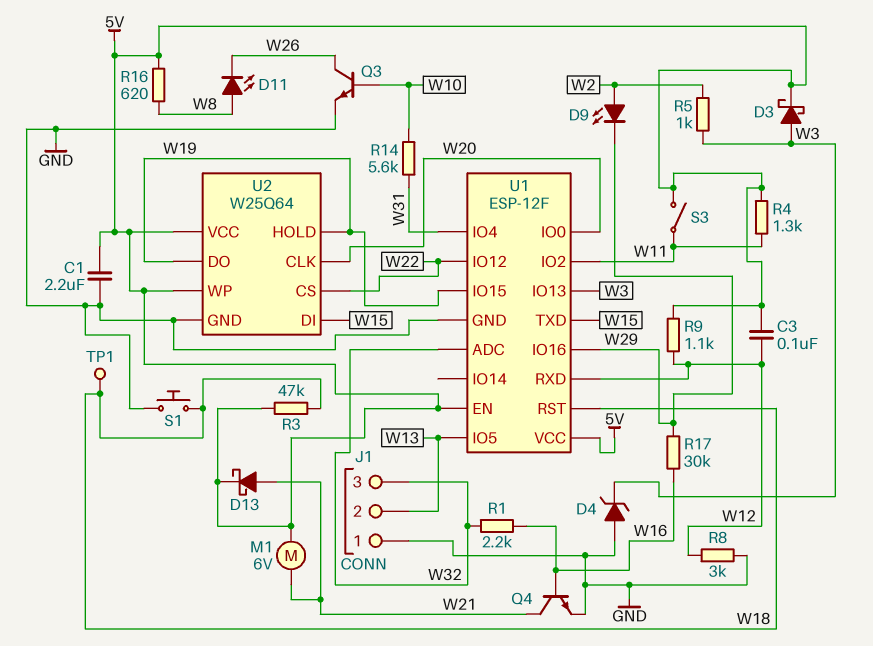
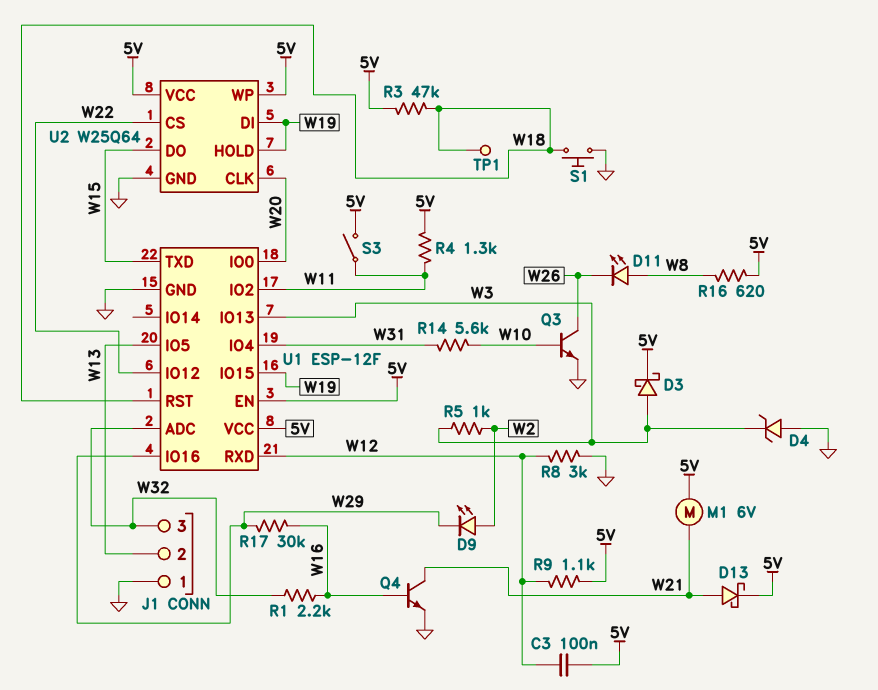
C1: 2.2uF (5V, GND) -> none
U2 pin DI: W15 -> W19
U2 pin DO: W19 -> W15

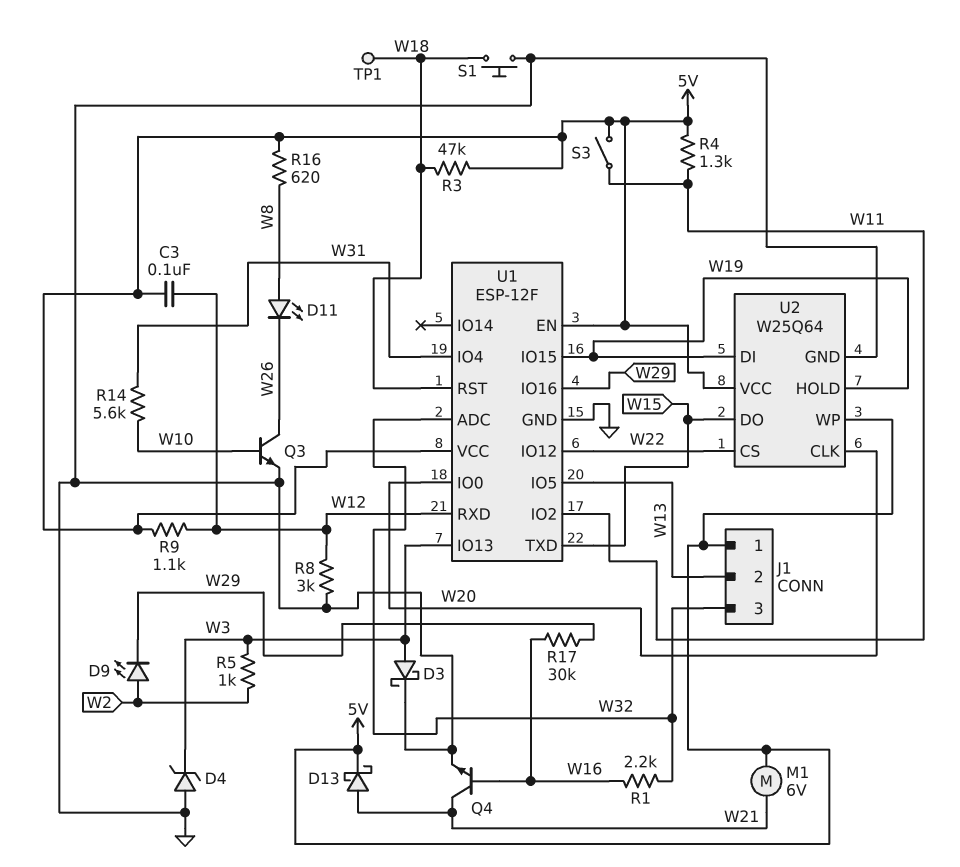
D3: schottky (A W3, K 5V) -> schottky (A W3, K GND)
J1 pin 1: GND -> 5V

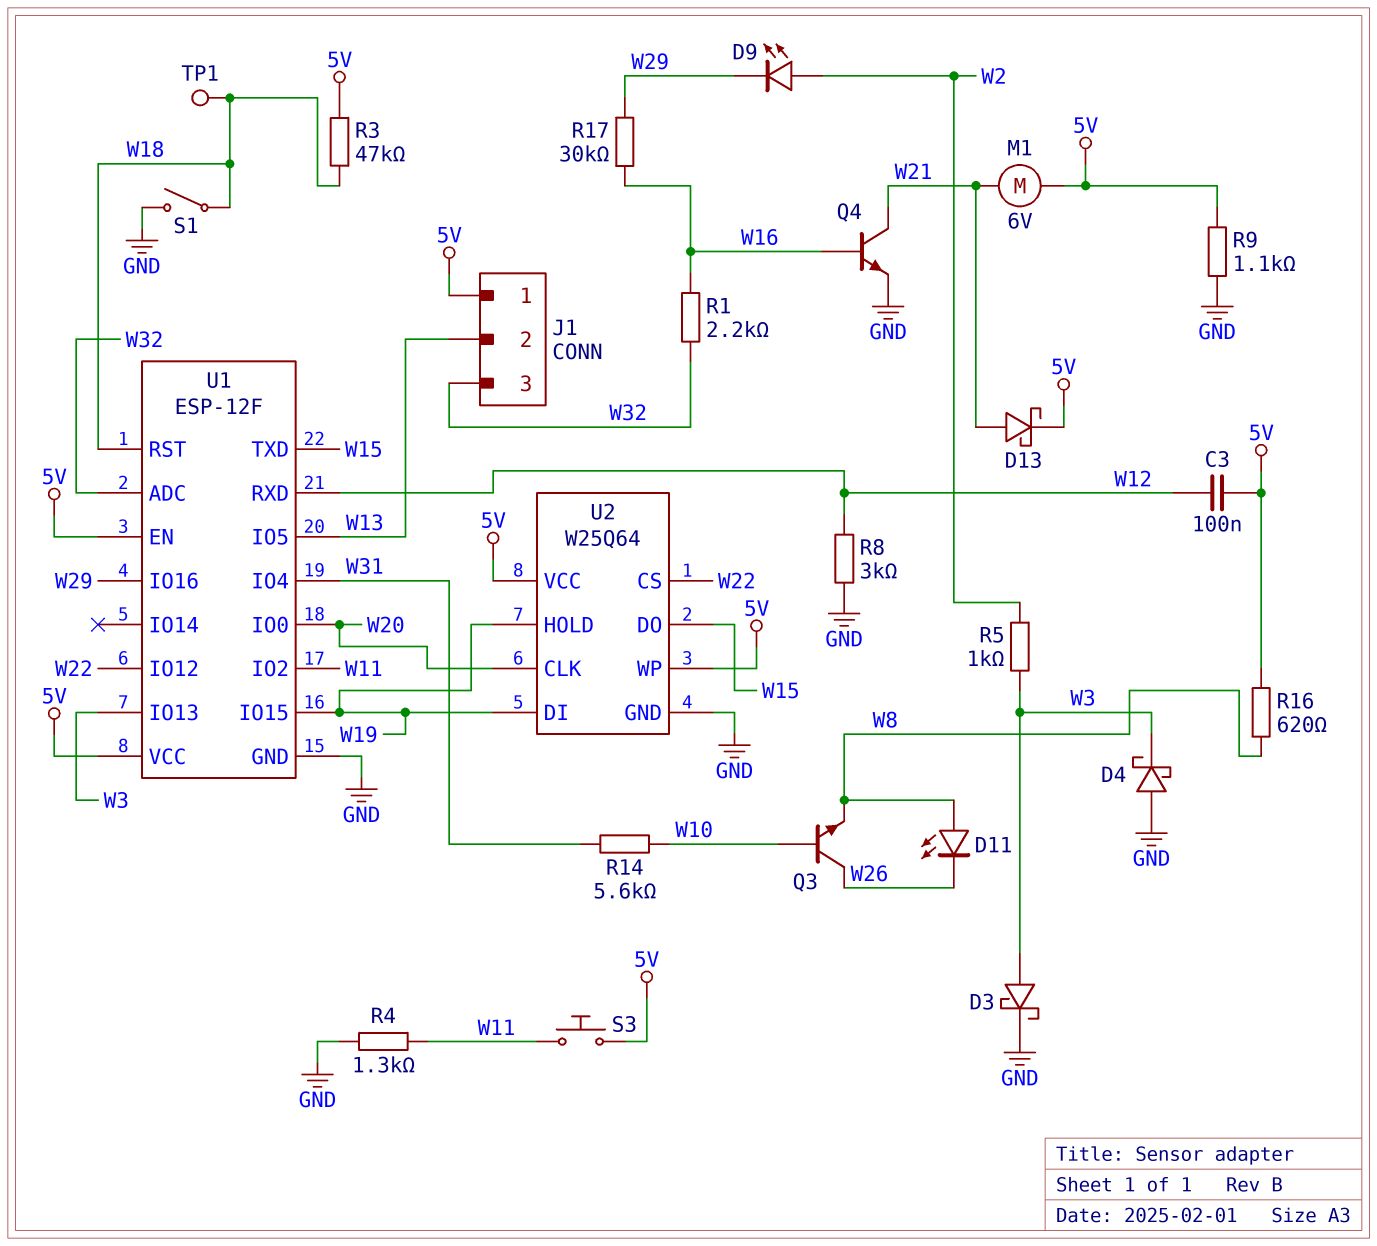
D4: zener (A GND, K W3) -> schottky (A GND, K W3)
Q3: NPN (B W10, C W26, E GND) -> NPN (B W10, C W26, E W8)
R4: 1.3k (5V, W11) -> 1.3k (GND, W11)
R9: 1.1k (5V, W12) -> 1.1k (5V, GND)
S1: button (GND, W18) -> switch (GND, W18)
S3: switch (5V, W11) -> button (5V, W11)

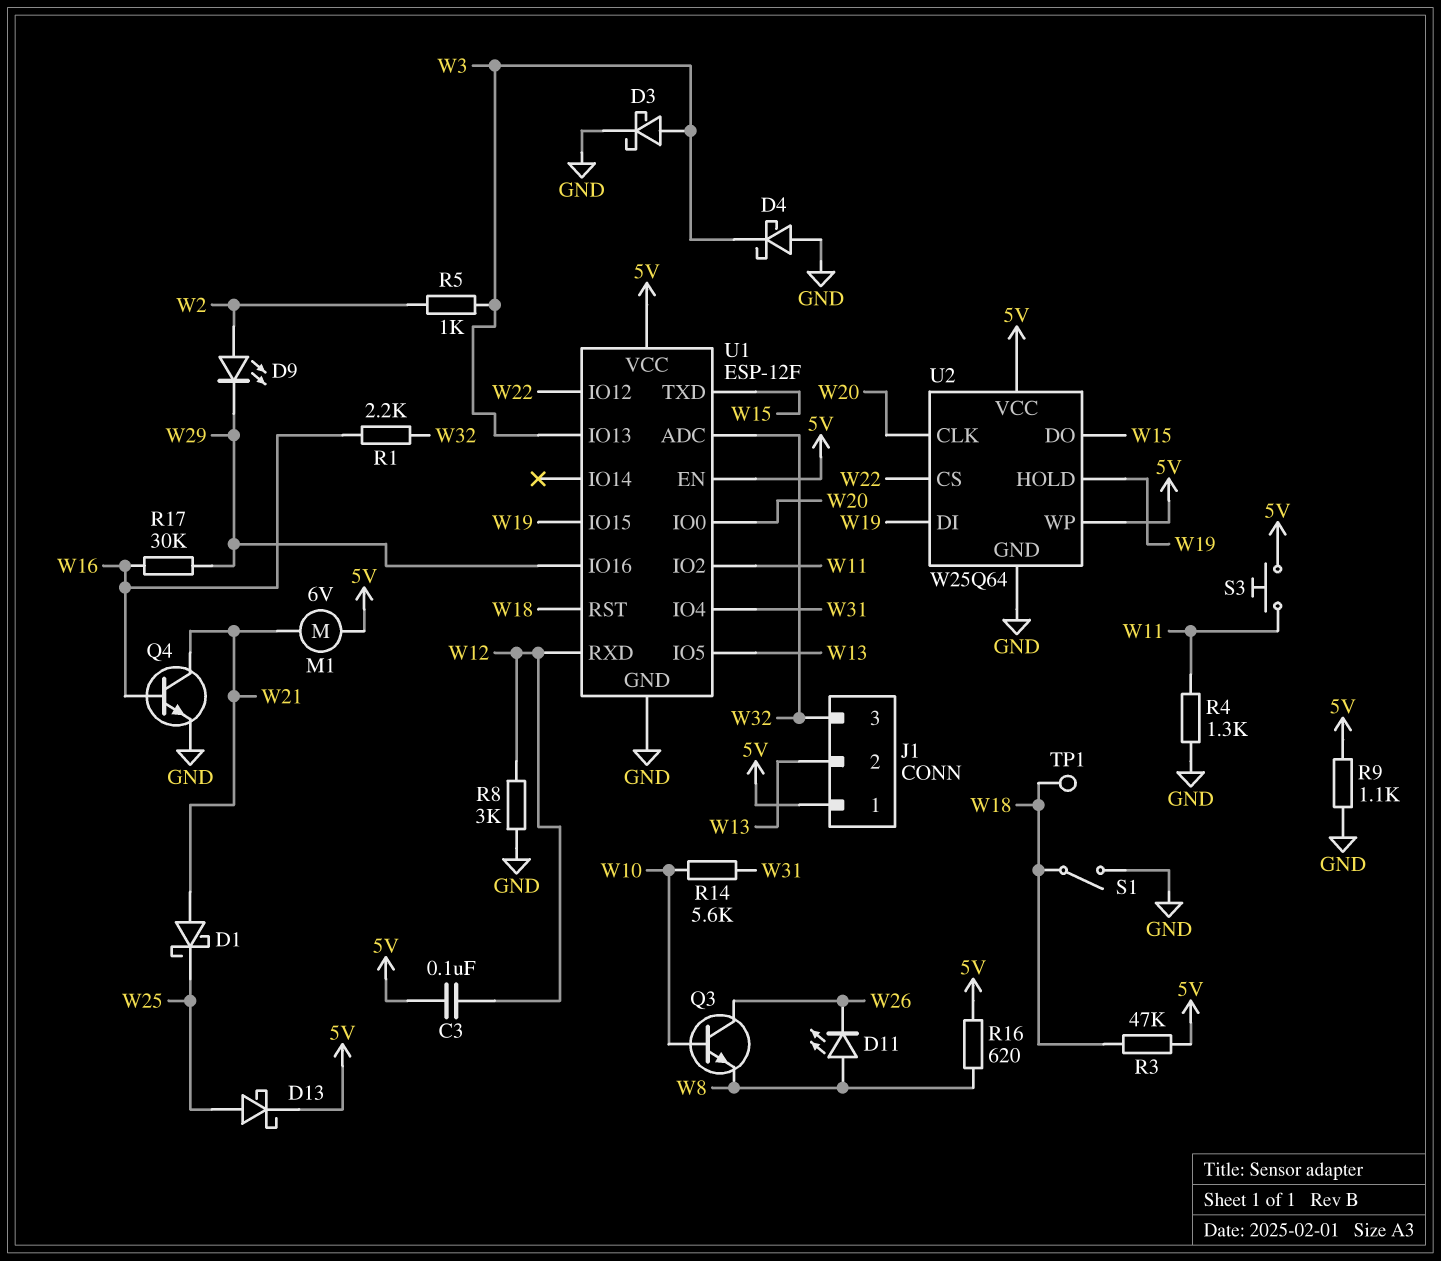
D1: none -> schottky (A W21, K W25)
D13: schottky (A W21, K 5V) -> schottky (A W25, K 5V)

